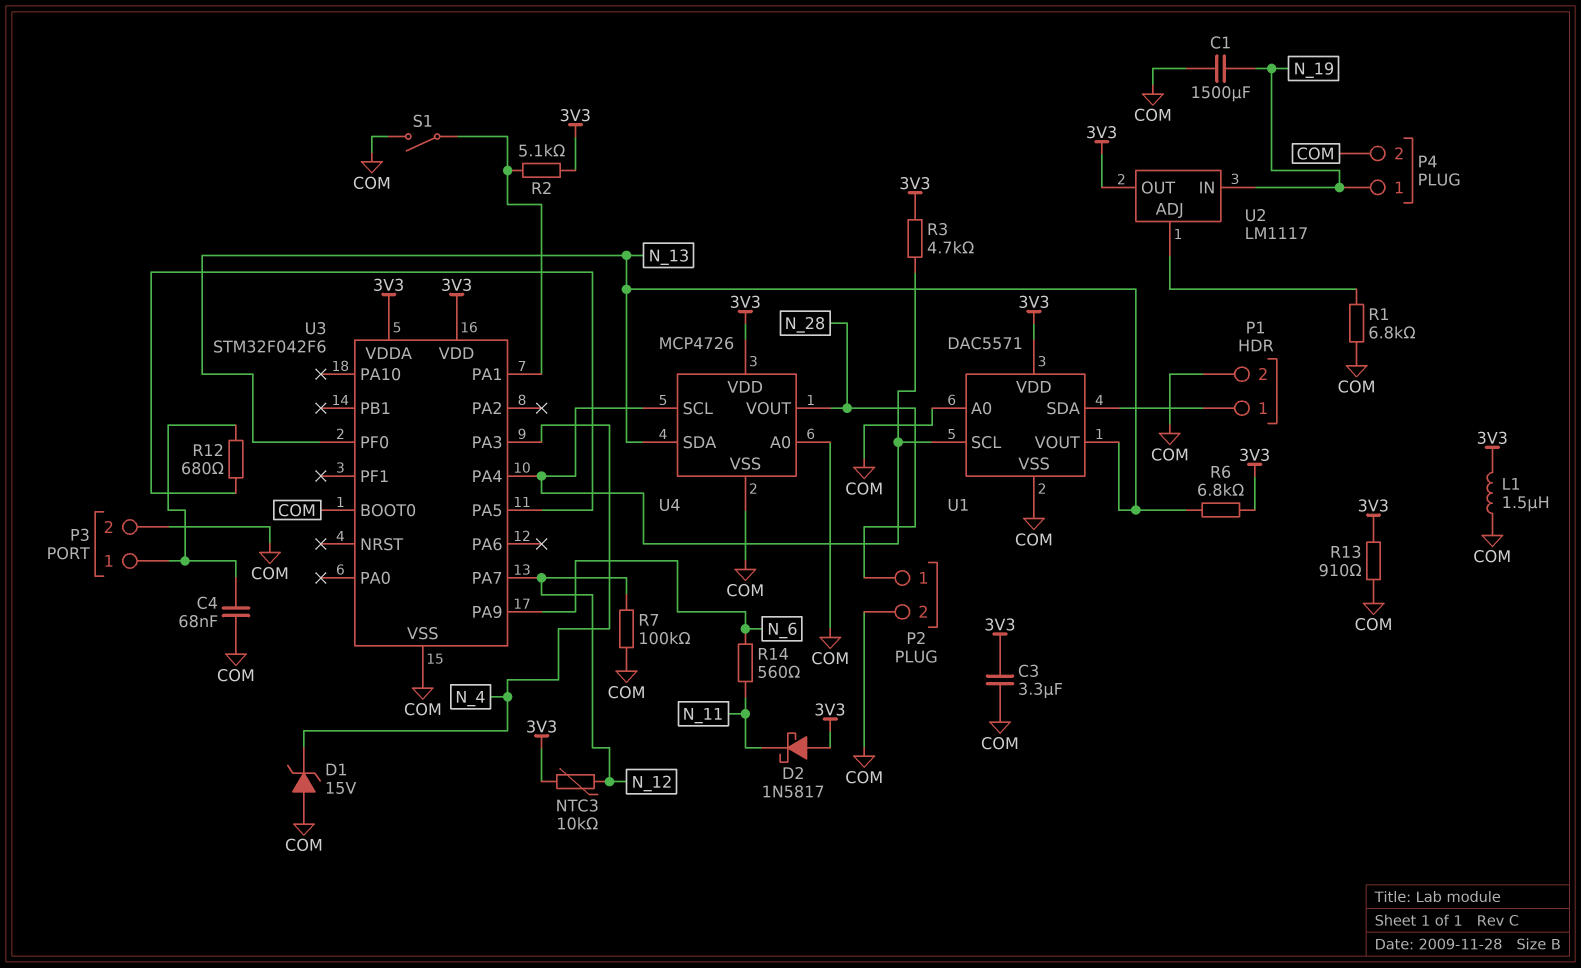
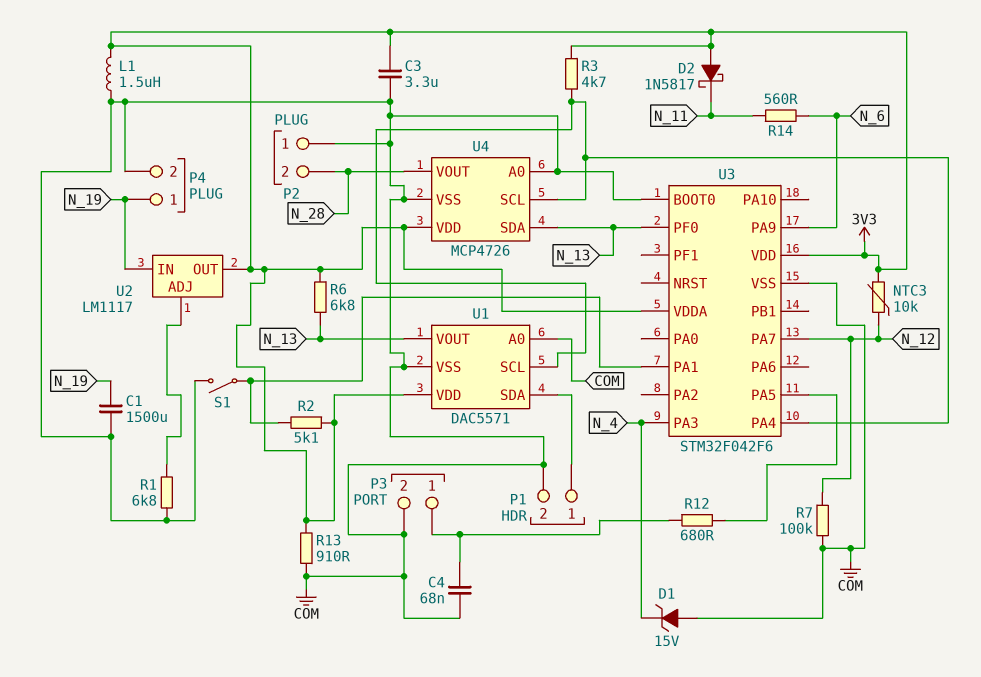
P2 pin 1: N_28 -> COM
P2 pin 2: COM -> N_28

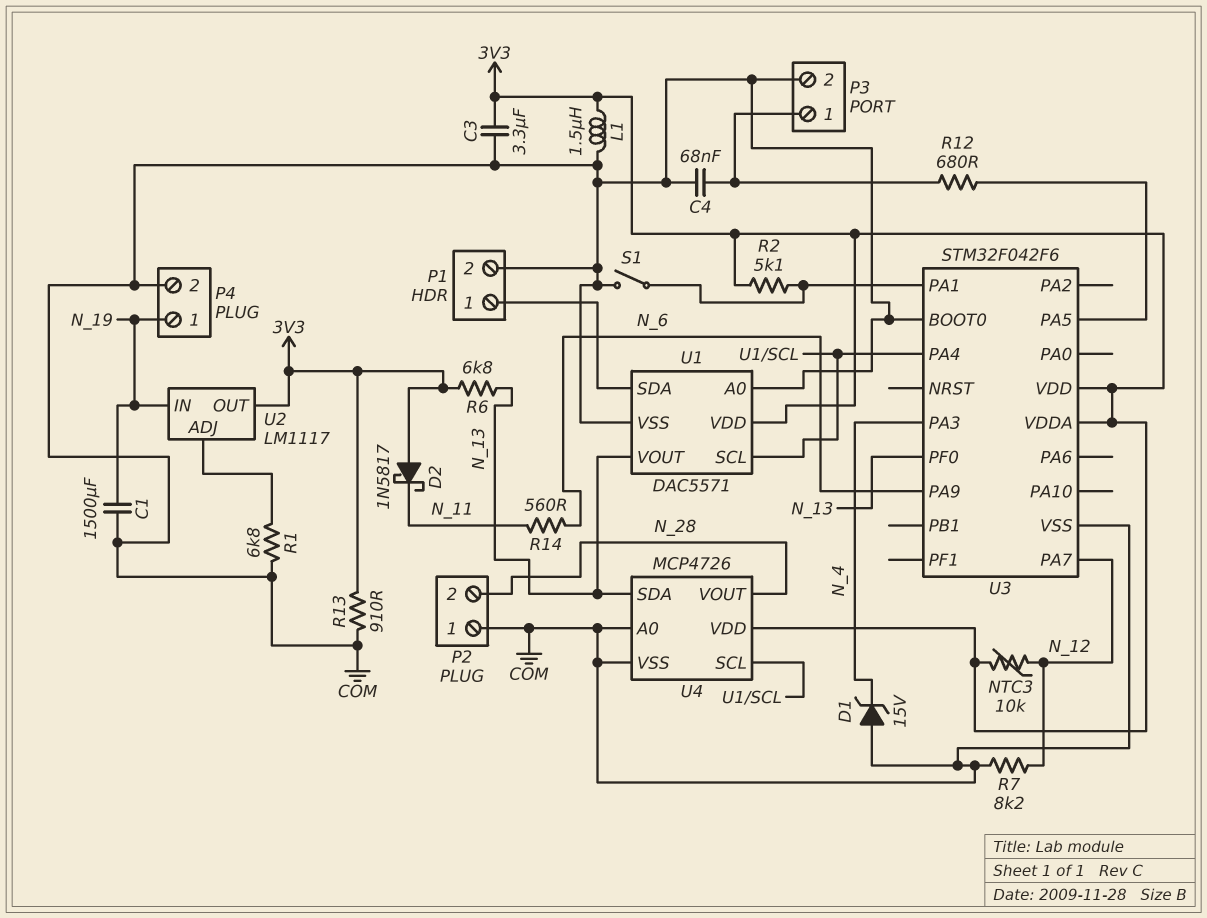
R3: 4.7k (3V3, U1/SCL) -> none
R7: 100k (COM, N_12) -> 8.2k (COM, N_12)

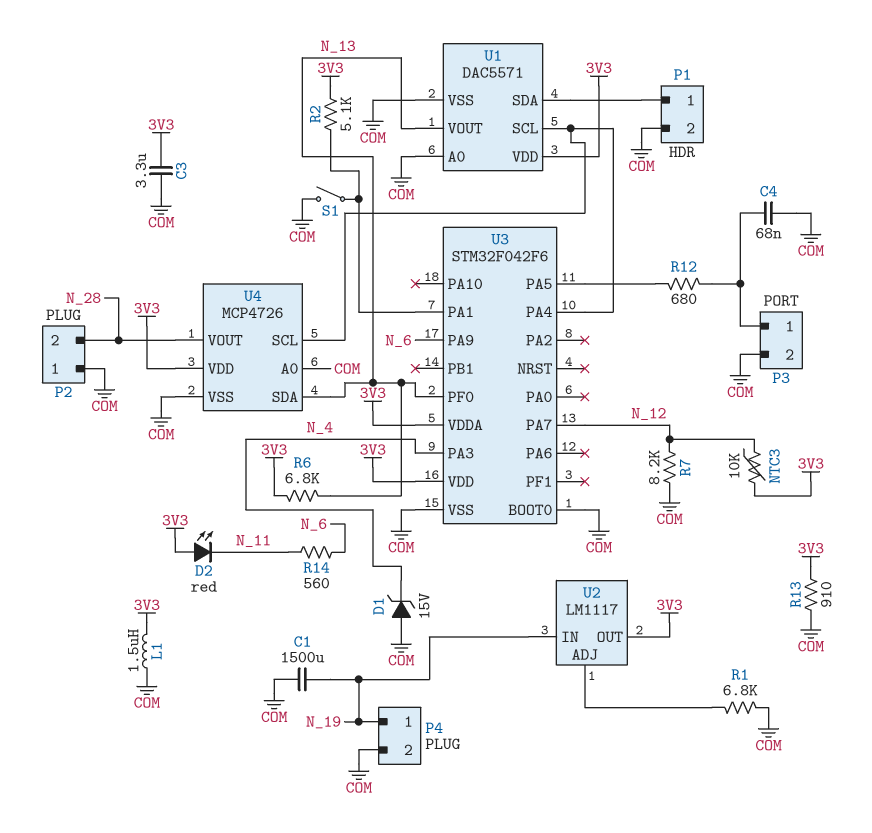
D2: schottky 1N5817 (A 3V3, K N_11) -> LED red (A 3V3, K N_11)

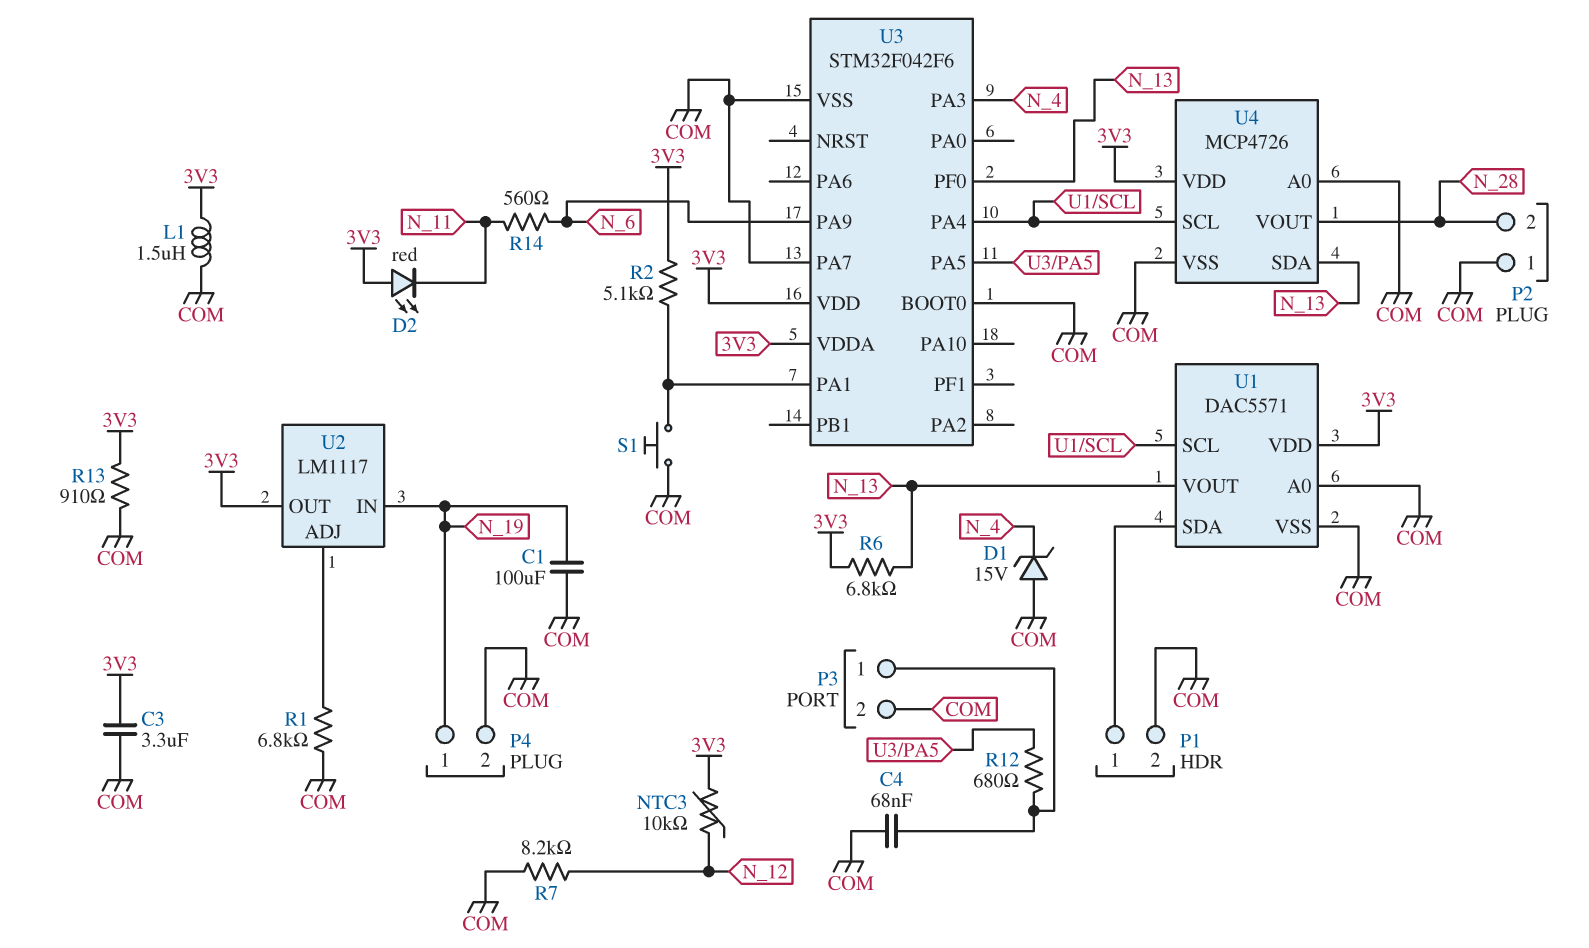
C1: 1500uF (COM, N_19) -> 100uF (COM, N_19)
S1: switch (COM, U3/PA1) -> button (COM, U3/PA1)
U3 pin PA7: N_12 -> COM

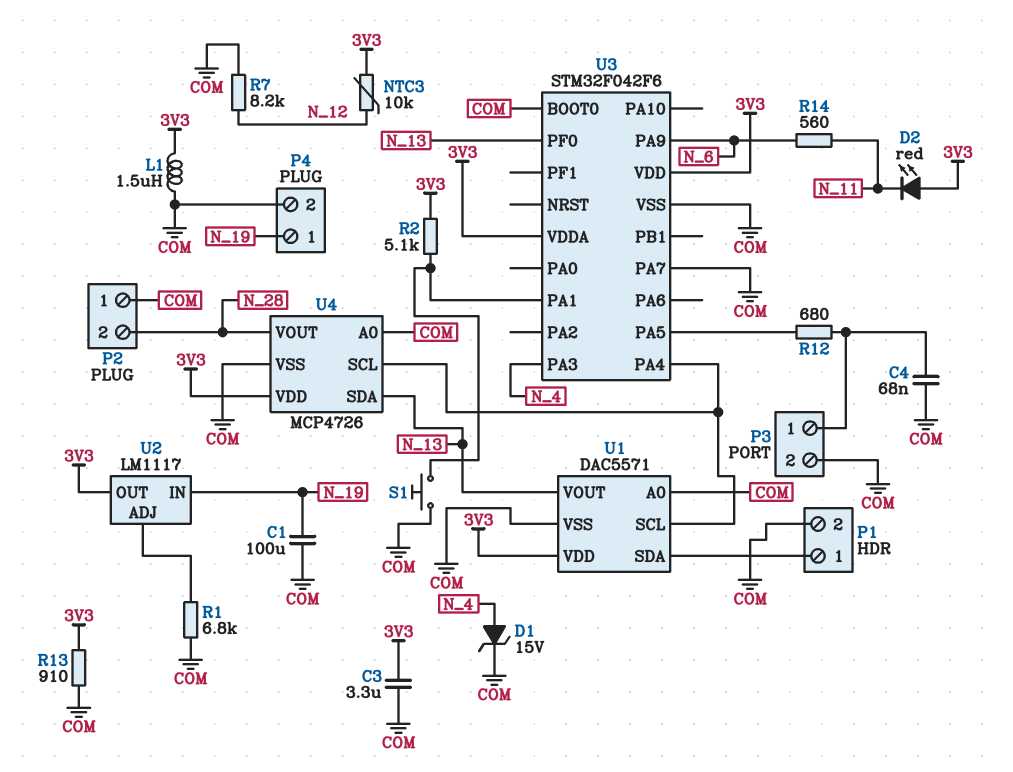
D1: zener 15V (A COM, K N_4) -> zener 15V (A N_4, K COM)
R6: 6.8k (3V3, N_13) -> none

